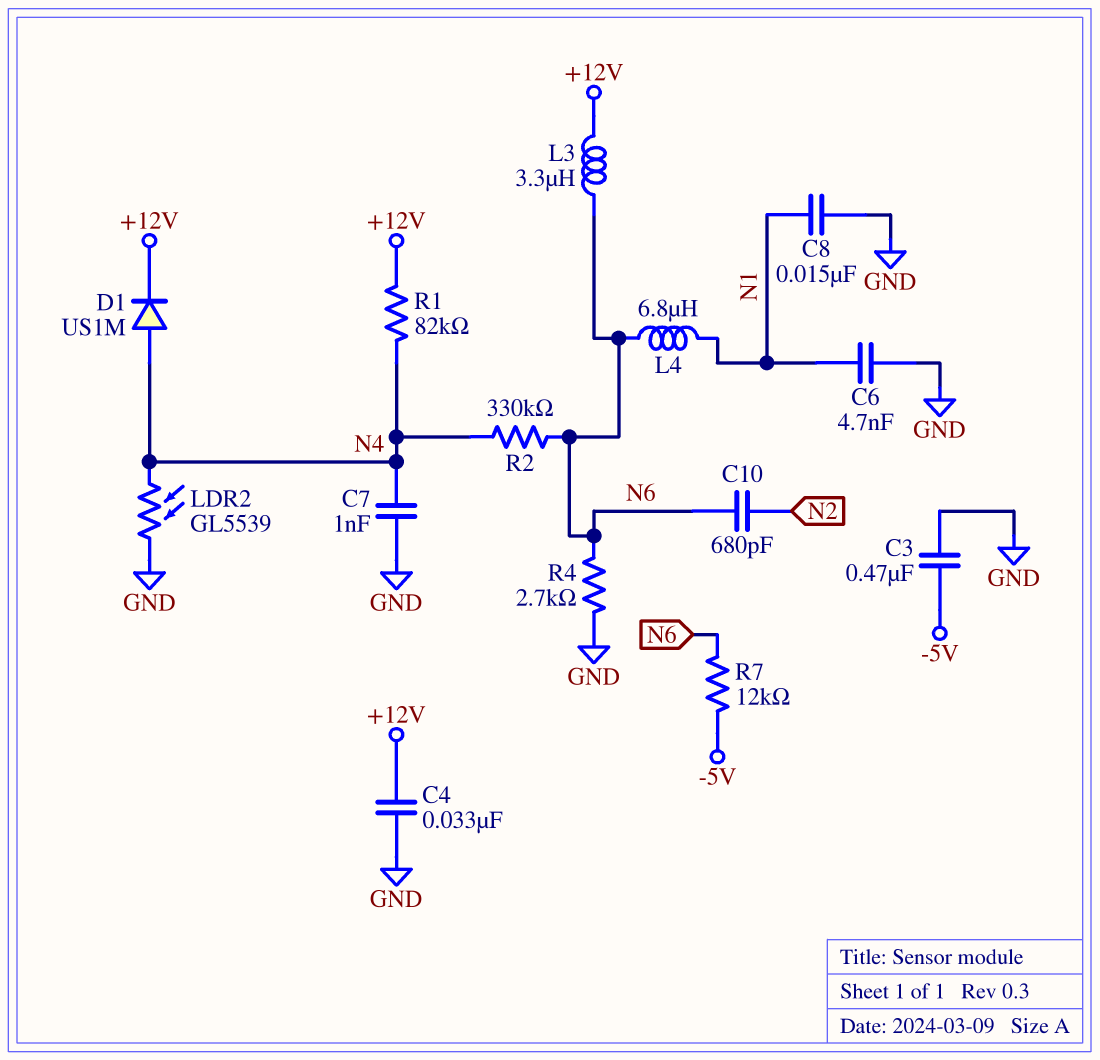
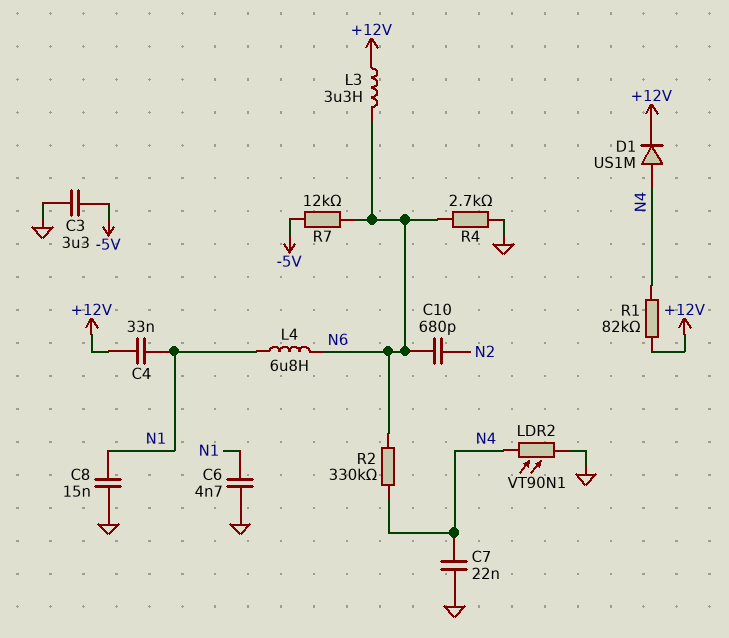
C3: 470nF (-5V, GND) -> 3.3uF (-5V, GND)
C4: 33nF (+12V, GND) -> 33nF (+12V, N1)
C7: 1nF (GND, N4) -> 22nF (GND, N4)
LDR2: GL5539 (GND, N4) -> VT90N1 (GND, N4)

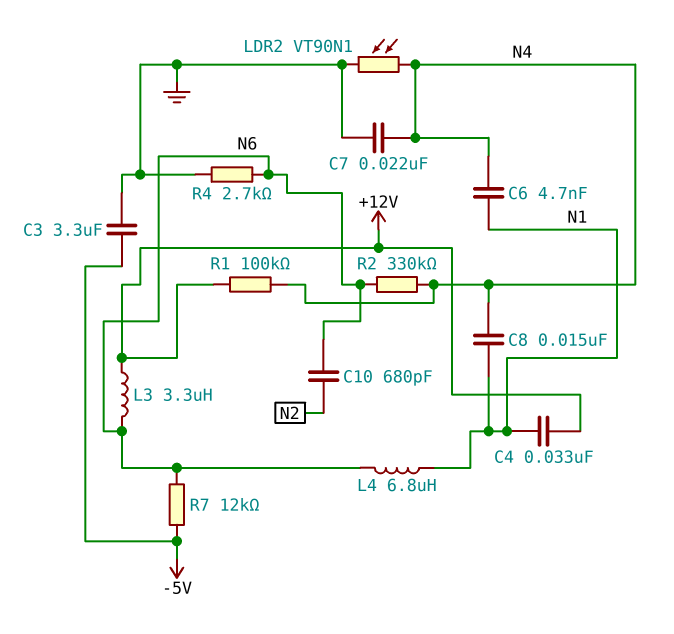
C6: 4.7nF (GND, N1) -> 4.7nF (N1, N4)
C8: 15nF (GND, N1) -> 15nF (N1, N4)
D1: diode US1M (A N4, K +12V) -> none
R1: 82k (+12V, N4) -> 100k (+12V, N4)

